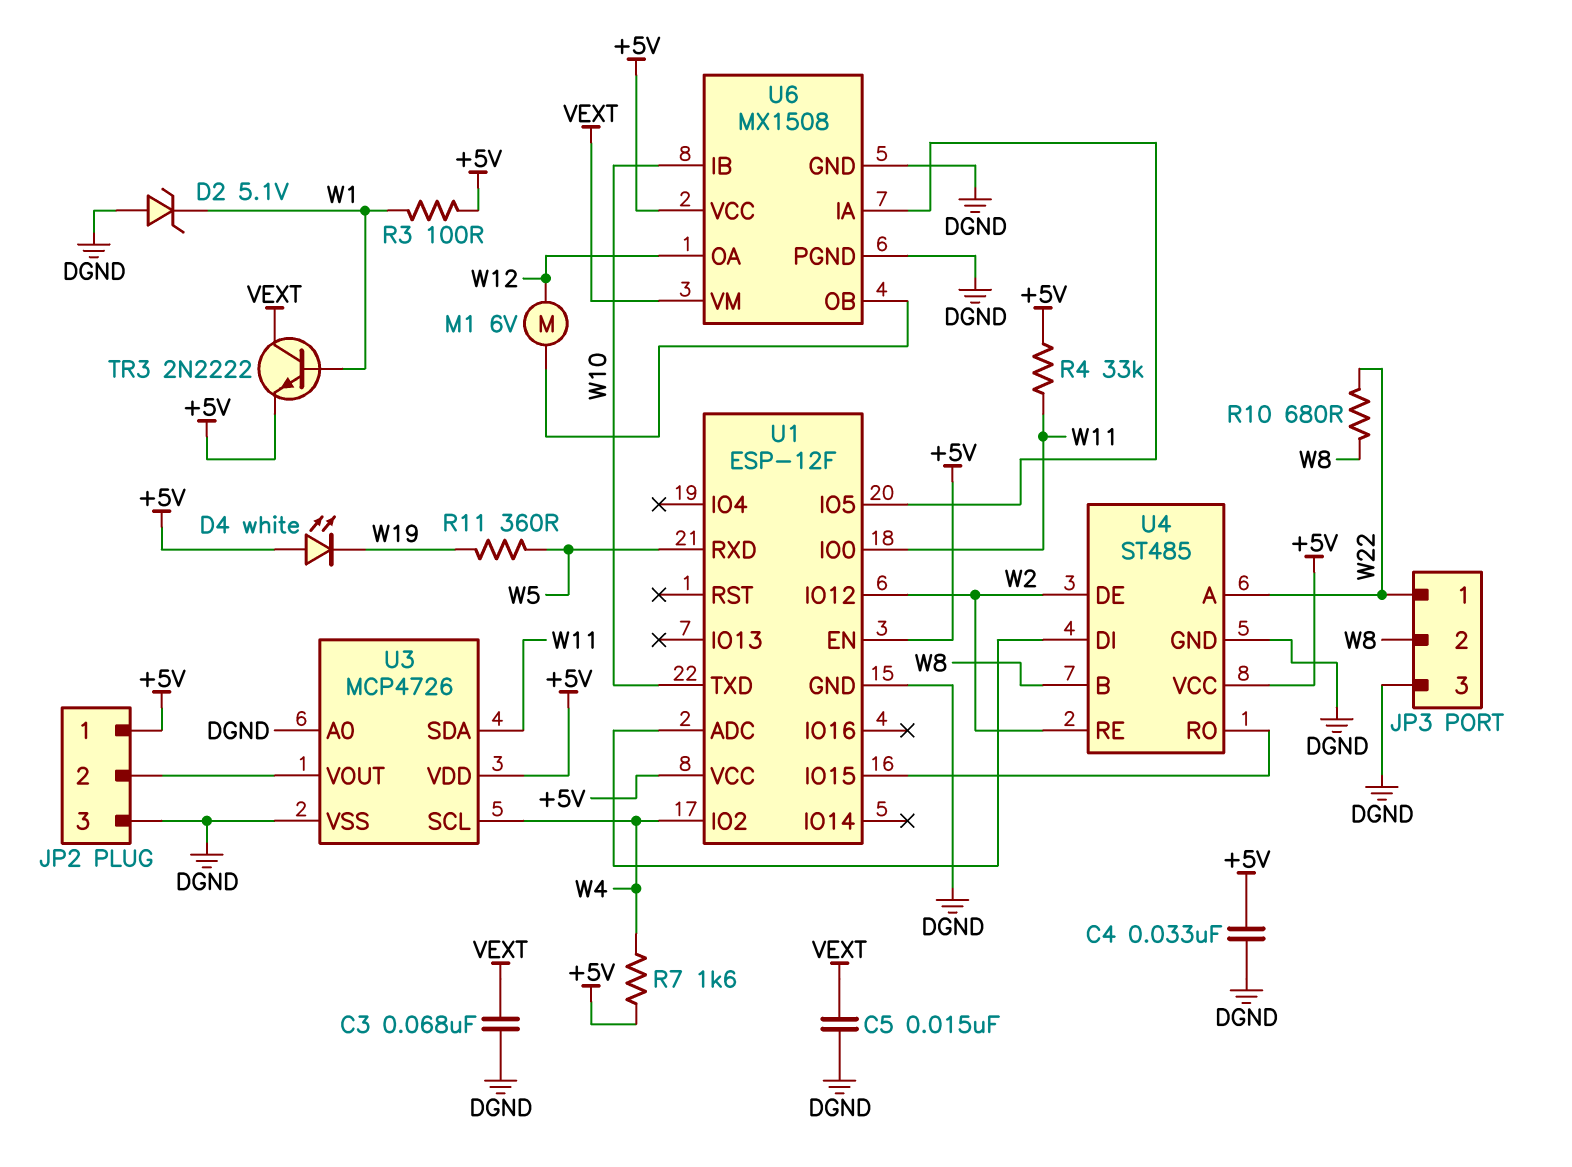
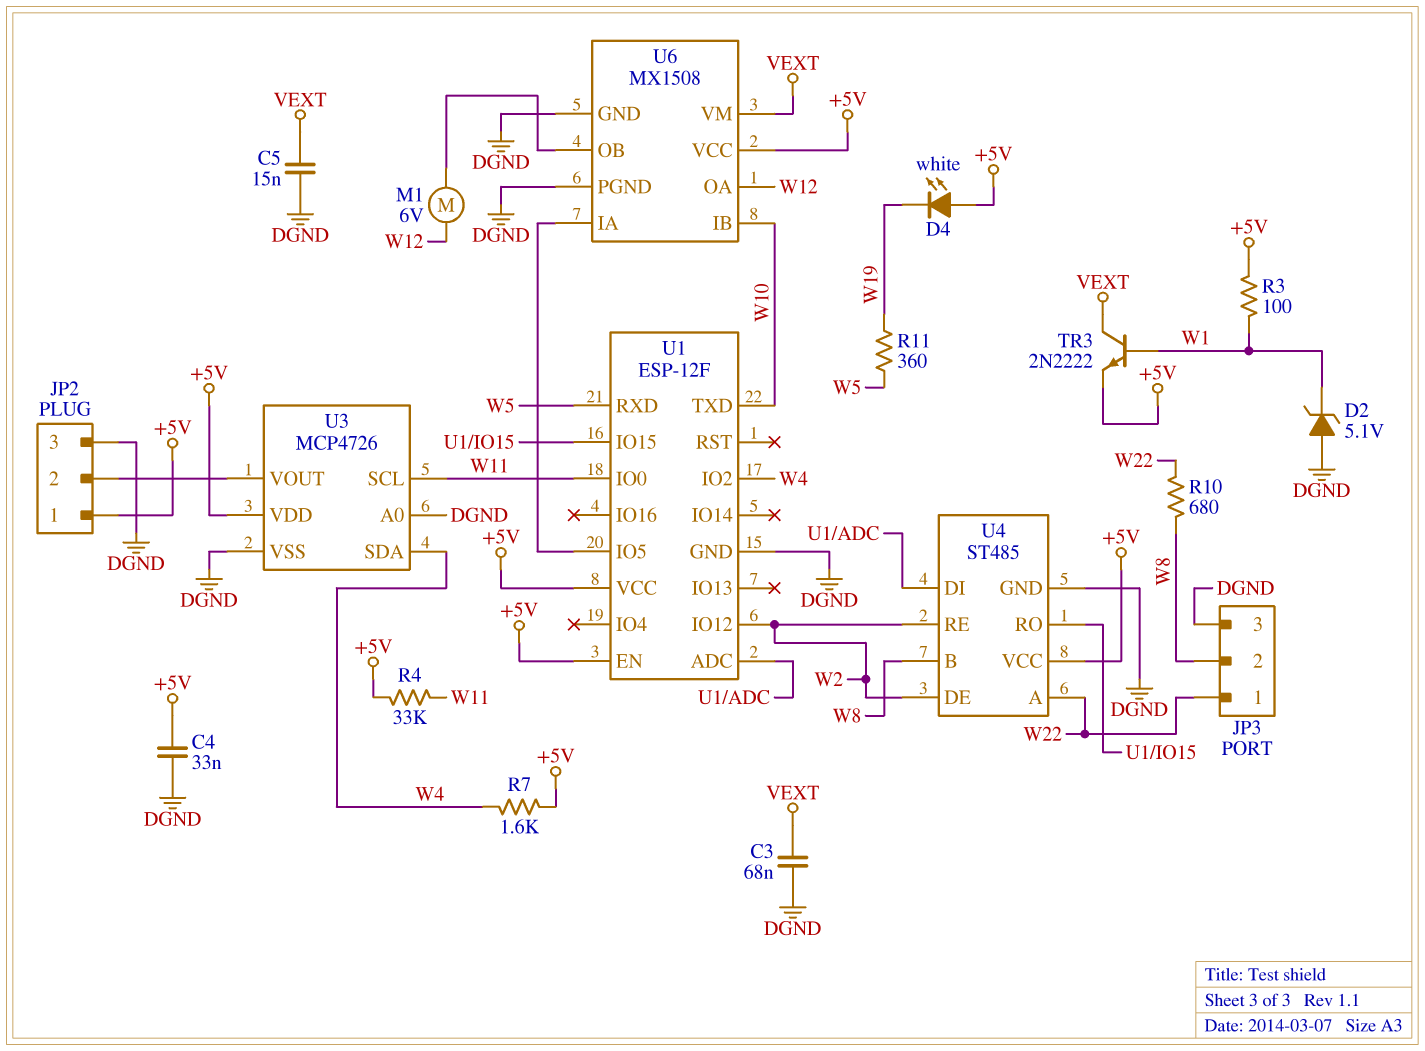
U3 pin SCL: W4 -> W11
U3 pin SDA: W11 -> W4

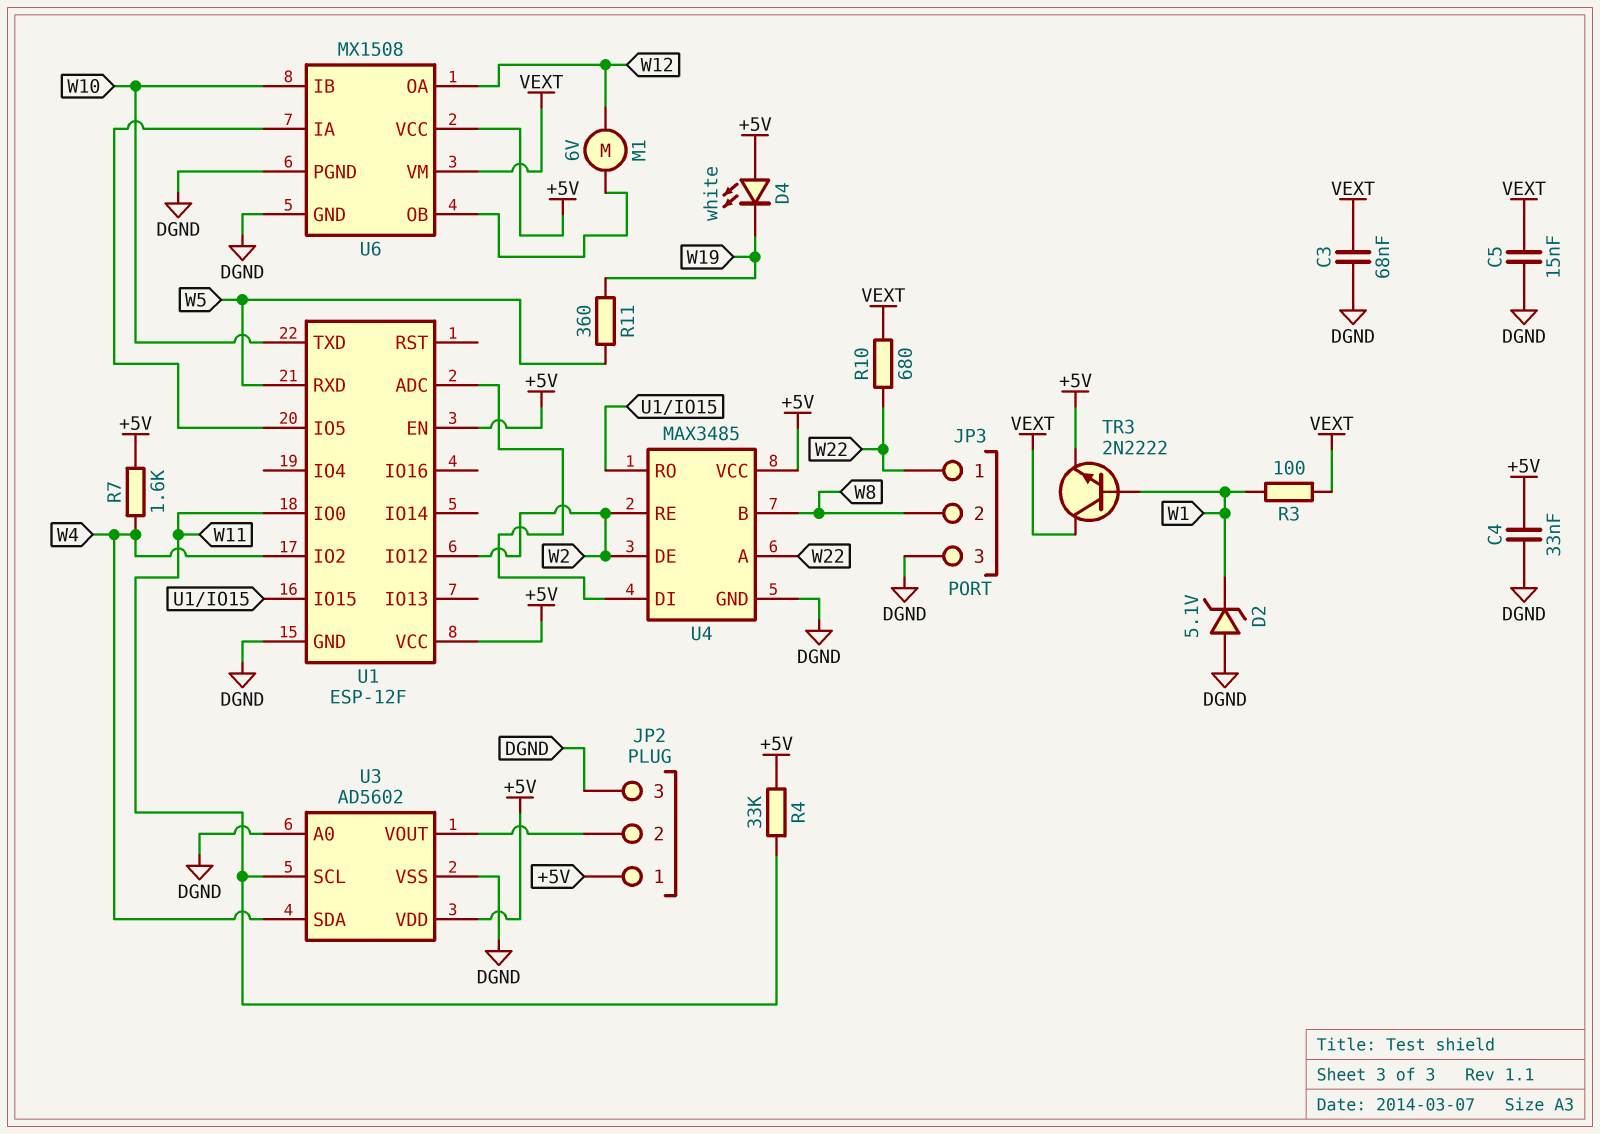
R3: 100 (+5V, W1) -> 100 (VEXT, W1)
R10: 680 (W8, W22) -> 680 (VEXT, W22)
U3: MCP4726 -> AD5602
U4: ST485 -> MAX3485

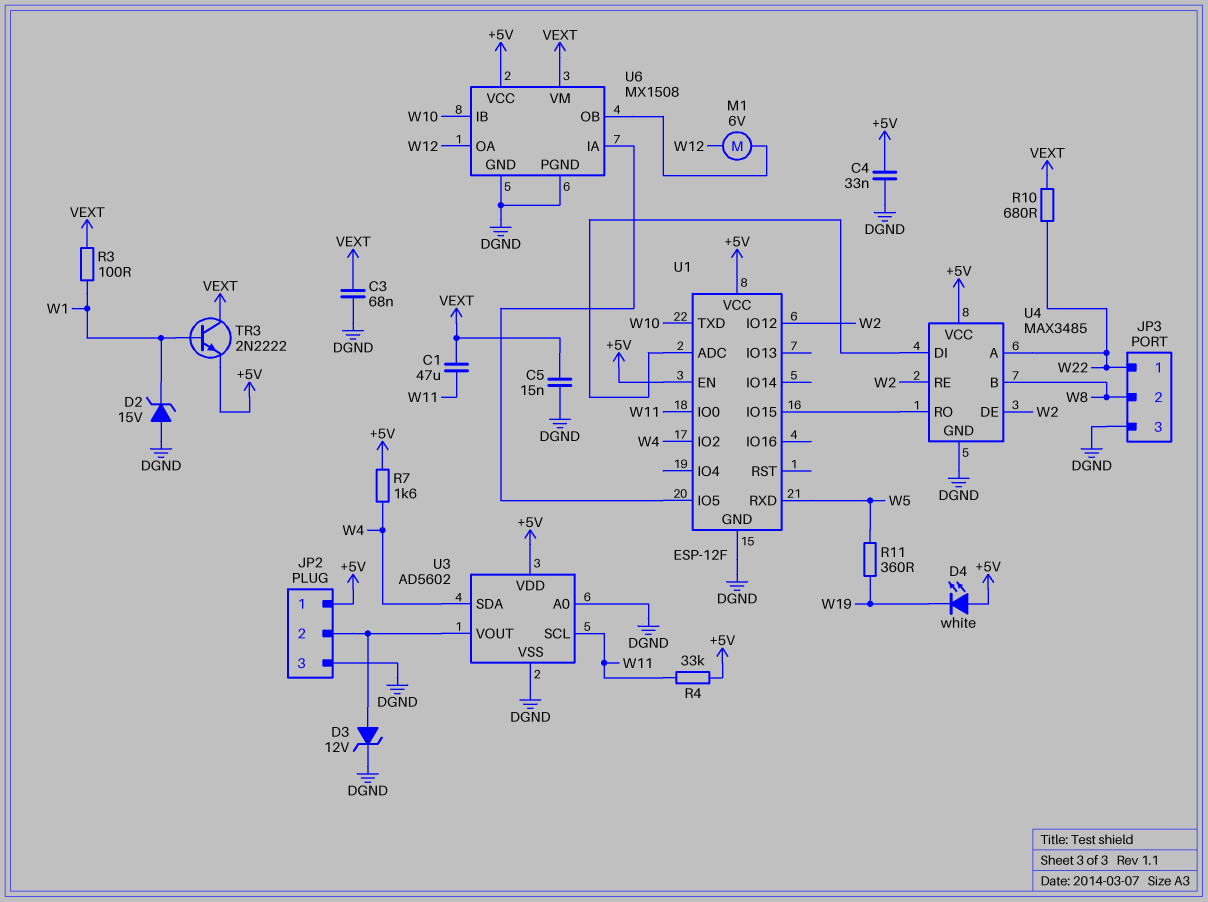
C1: none -> 47uF (VEXT, W11)
D2: zener 5.1V (A DGND, K W1) -> zener 15V (A DGND, K W1)
D3: none -> zener 12V (A JP2/2, K DGND)

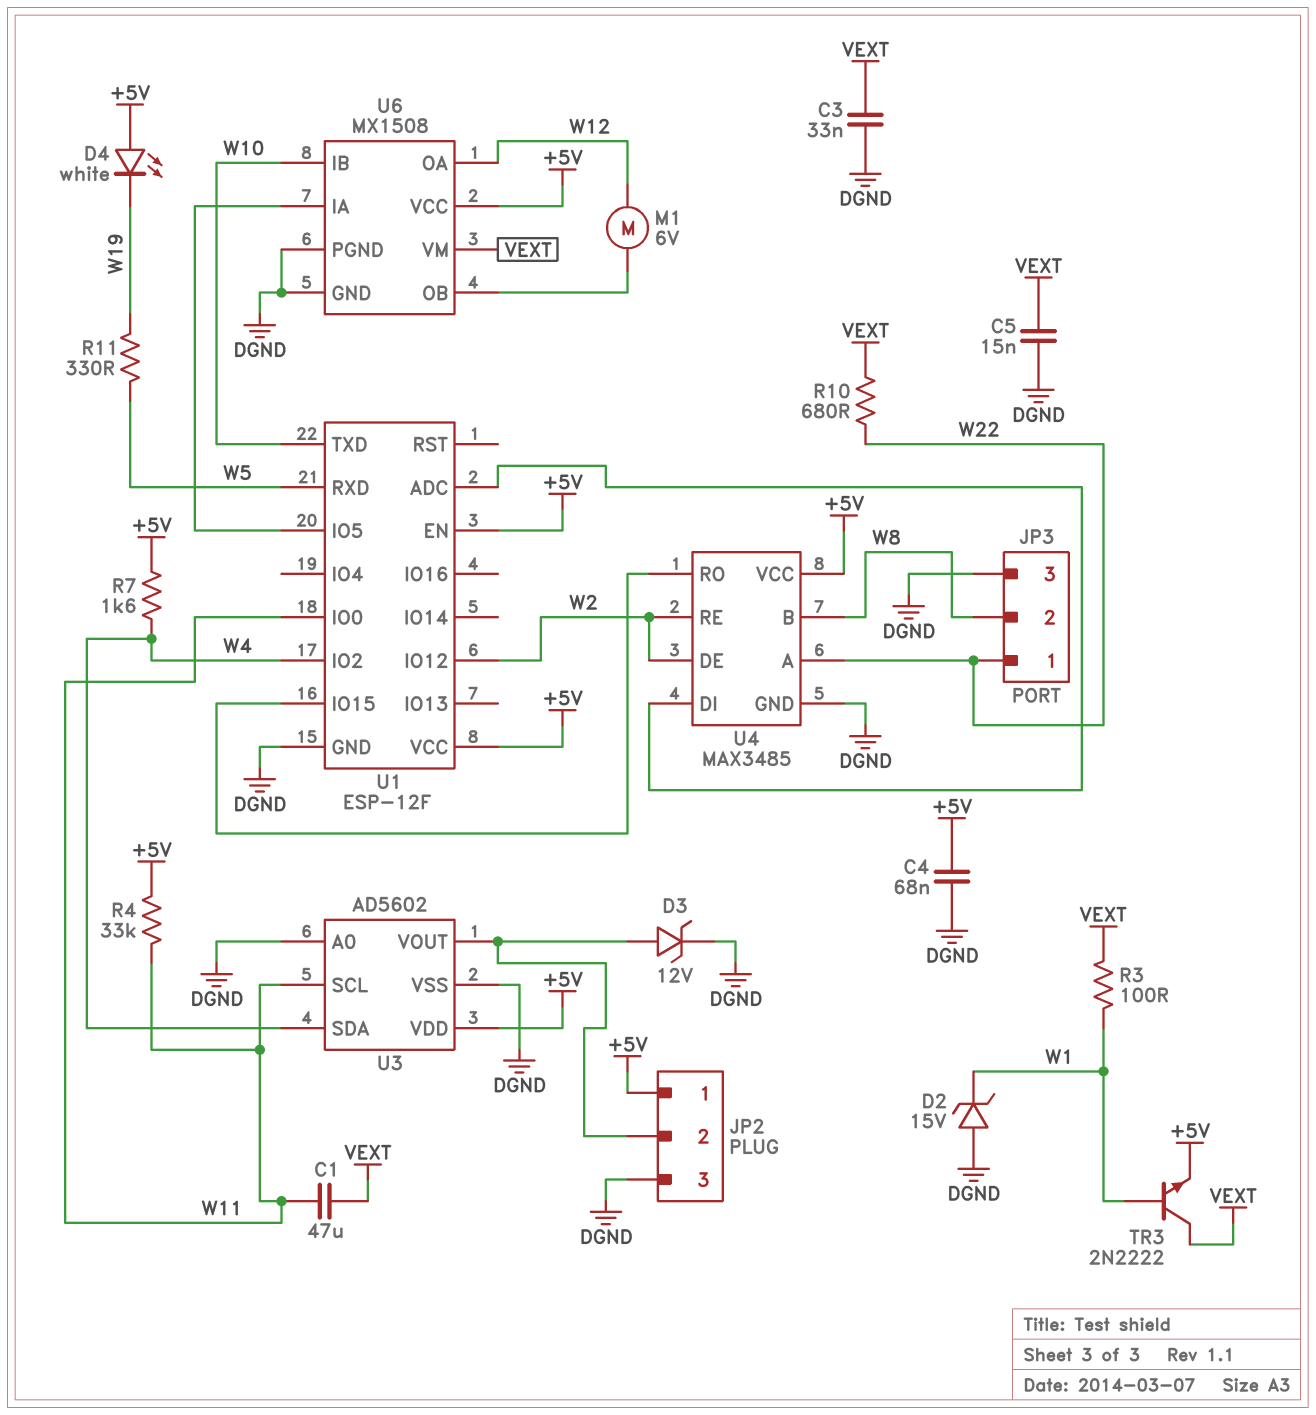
C3: 68nF (DGND, VEXT) -> 33nF (DGND, VEXT)
C4: 33nF (+5V, DGND) -> 68nF (+5V, DGND)
R11: 360 (W5, W19) -> 330 (W5, W19)

